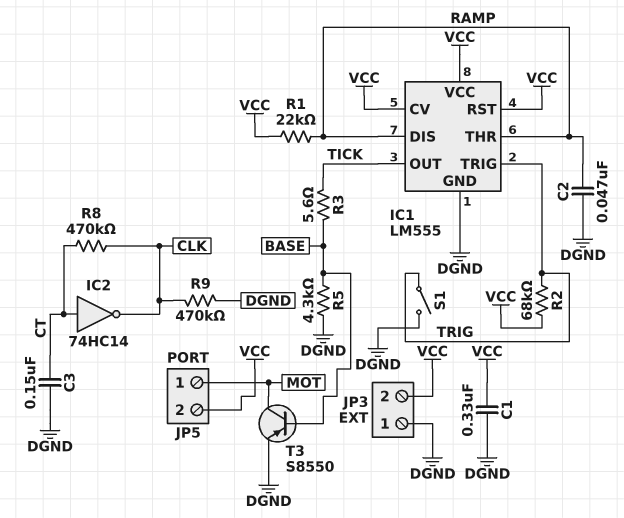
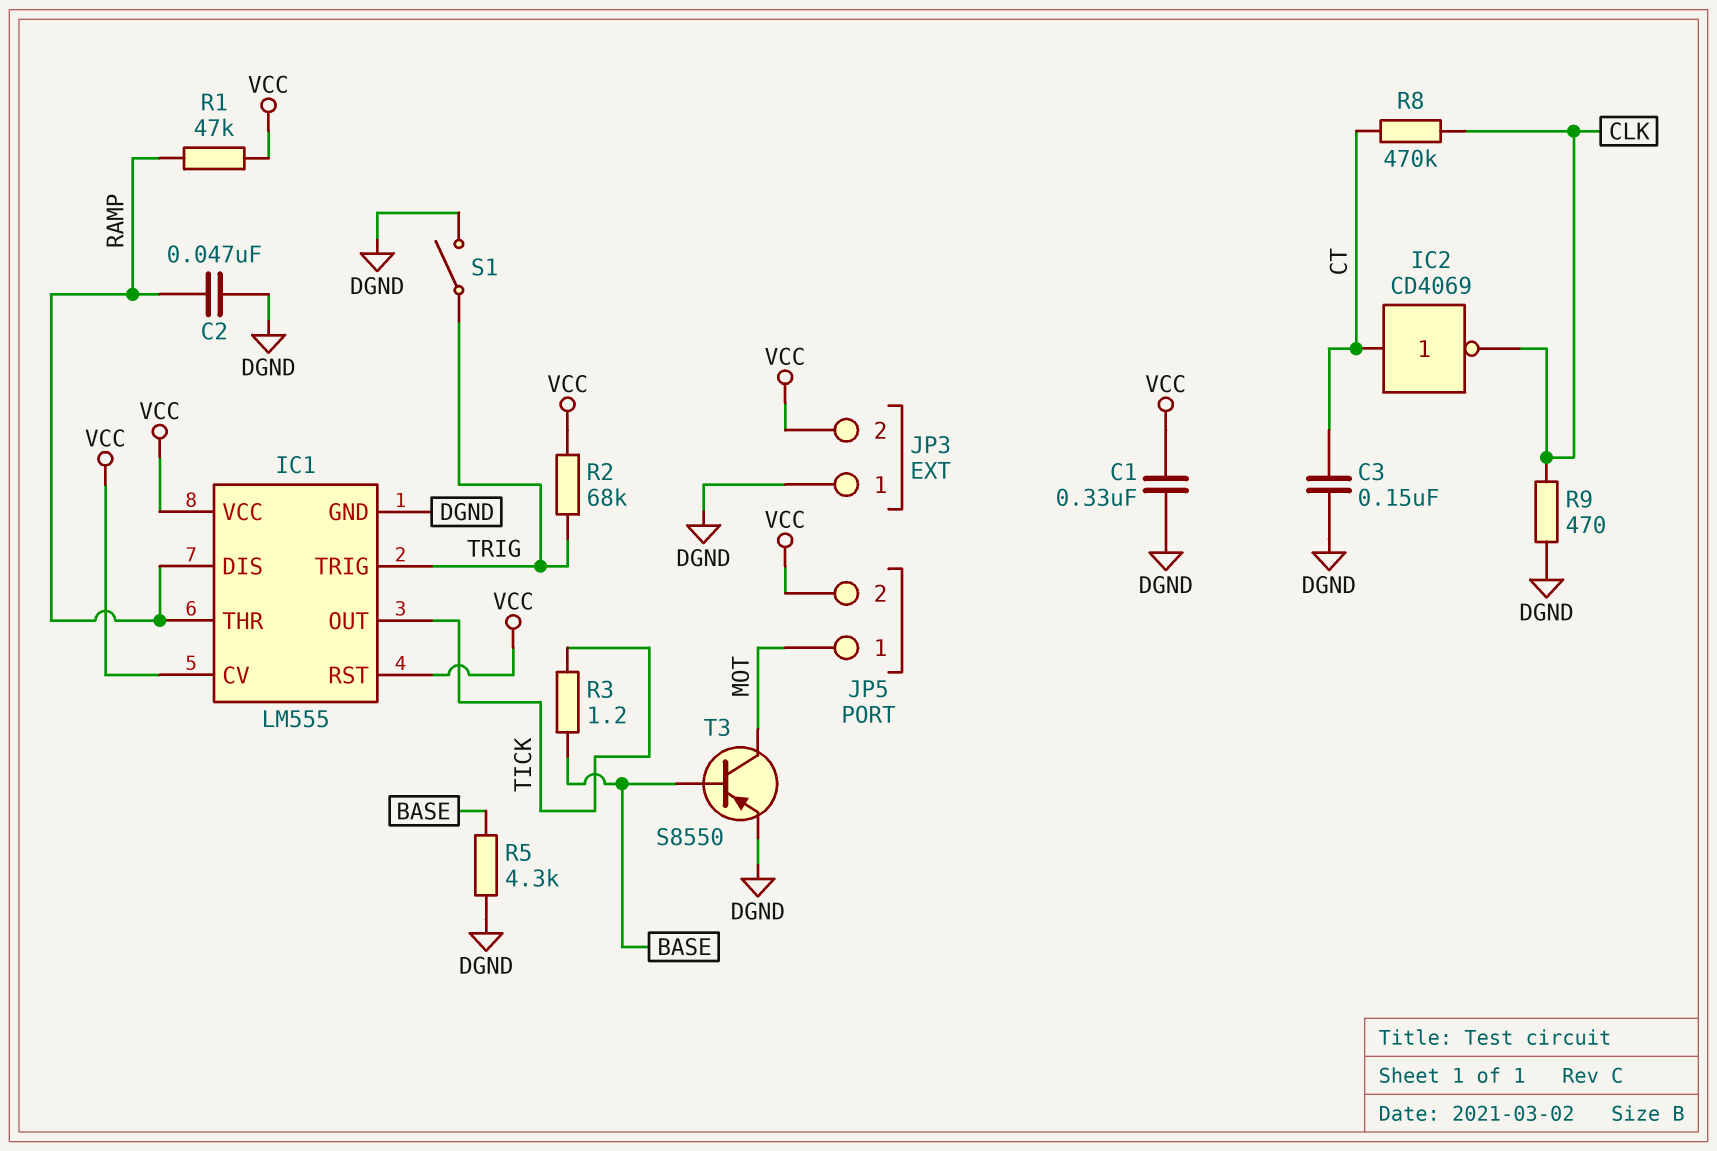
IC2: NOT 74HC14 (in CT, out CLK) -> NOT CD4069 (in CT, out CLK)
R1: 22k (RAMP, VCC) -> 47k (RAMP, VCC)
R3: 5.6 (BASE, TICK) -> 1.2 (BASE, TICK)
R9: 470k (CLK, DGND) -> 470 (CLK, DGND)

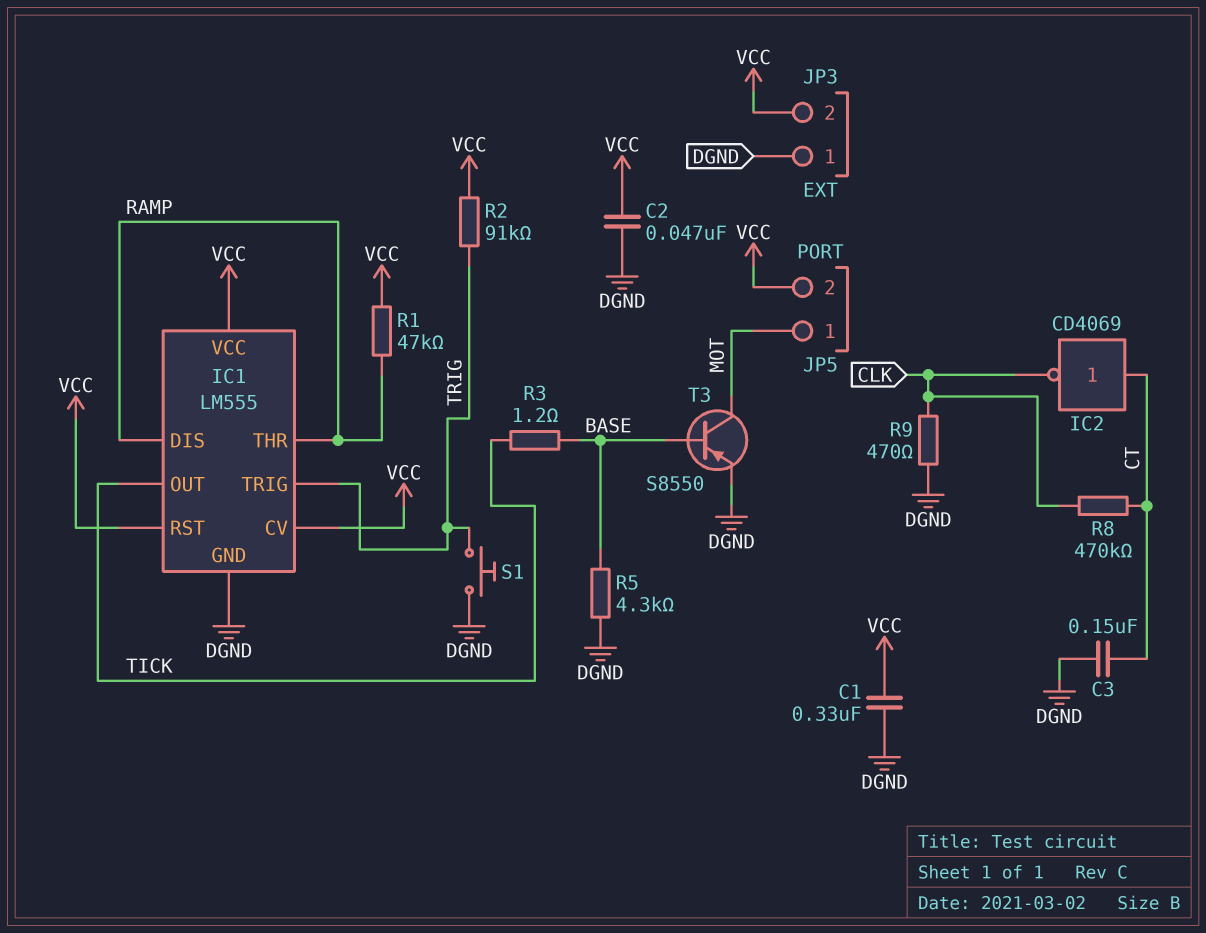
C2: 47nF (DGND, RAMP) -> 47nF (DGND, VCC)
R2: 68k (TRIG, VCC) -> 91k (TRIG, VCC)
S1: switch (DGND, TRIG) -> button (DGND, TRIG)

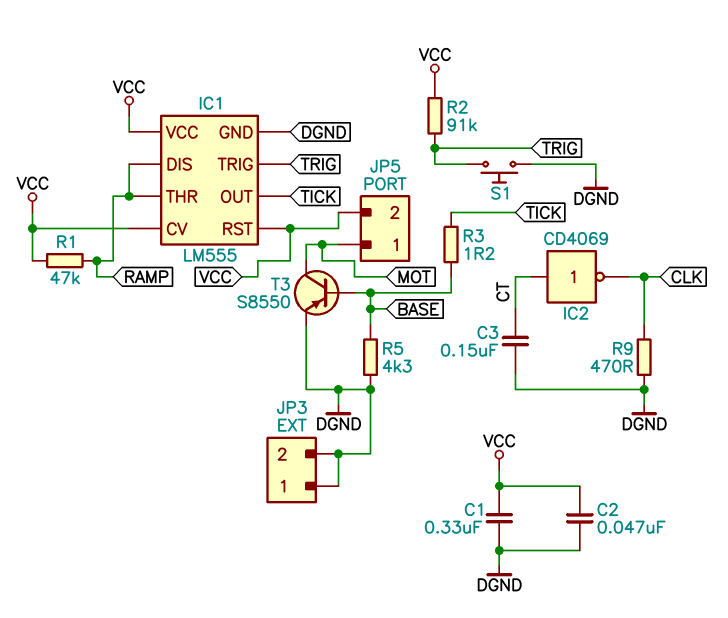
JP3 pin 2: VCC -> DGND
R8: 470k (CLK, CT) -> none

